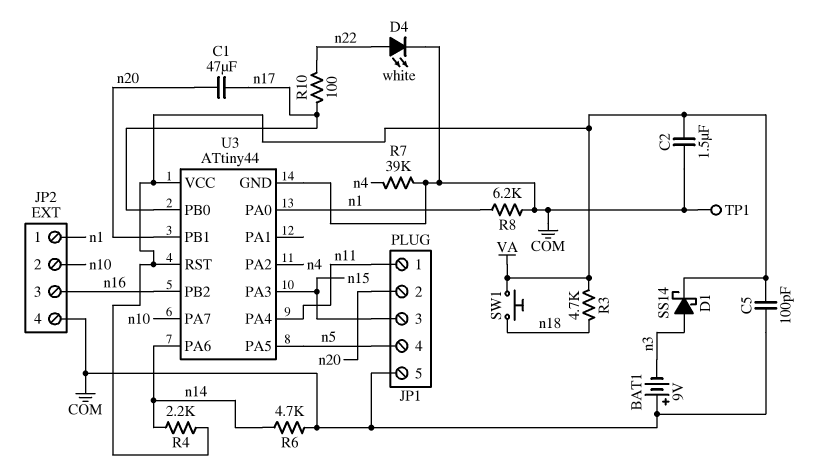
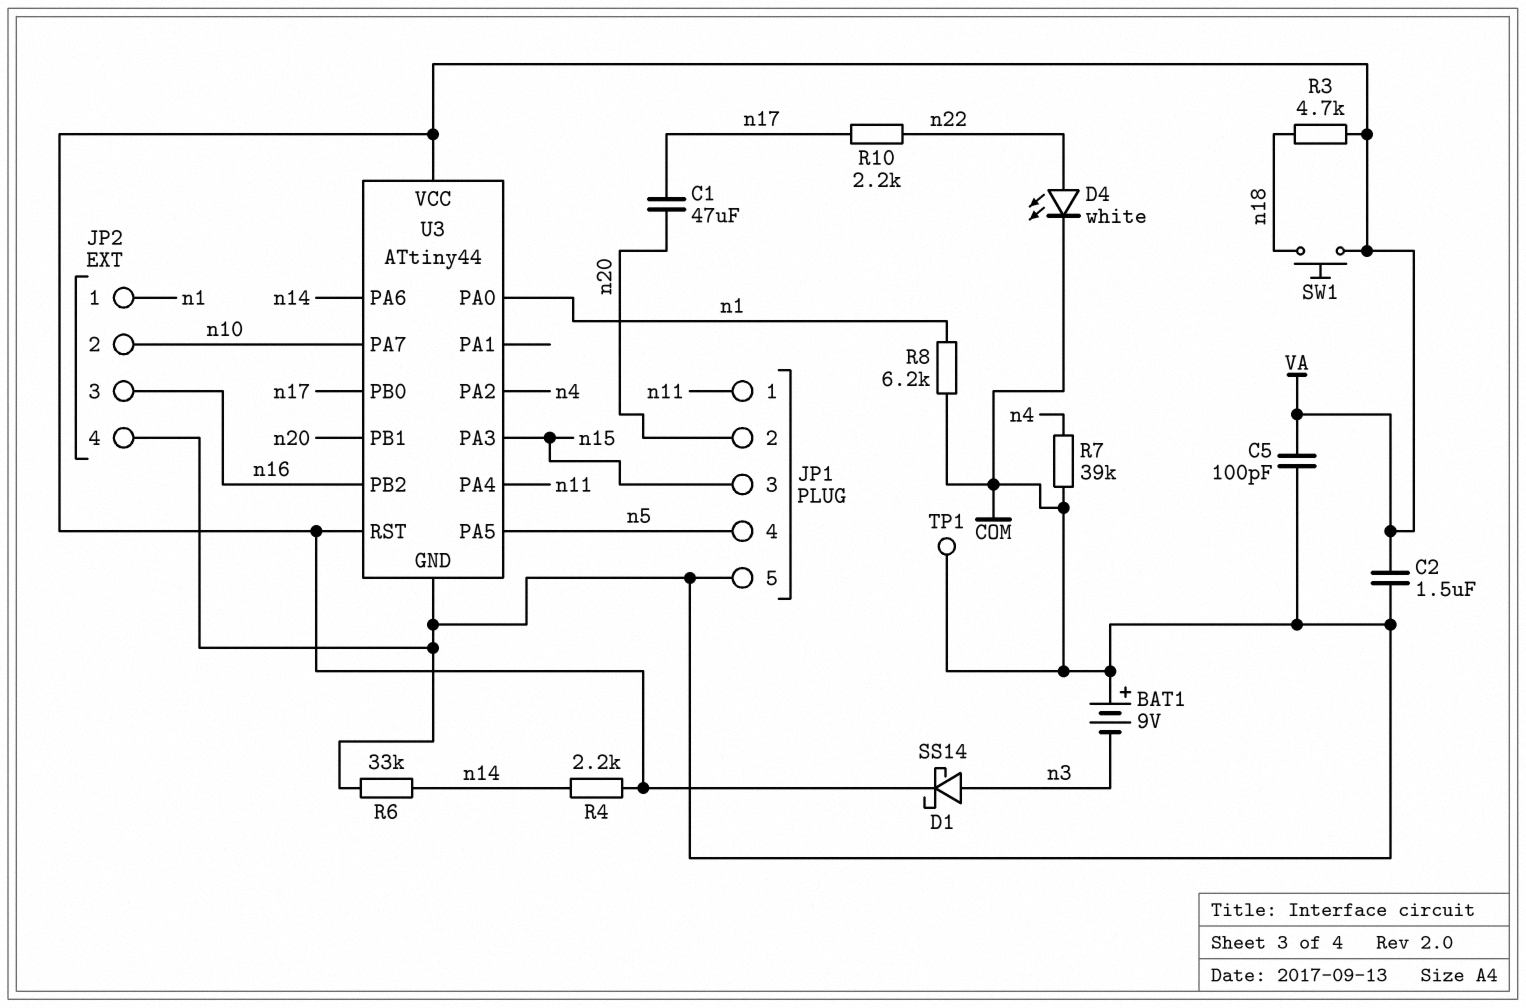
R6: 4.7k (COM, n14) -> 33k (COM, n14)
R10: 100 (n17, n22) -> 2.2k (n17, n22)

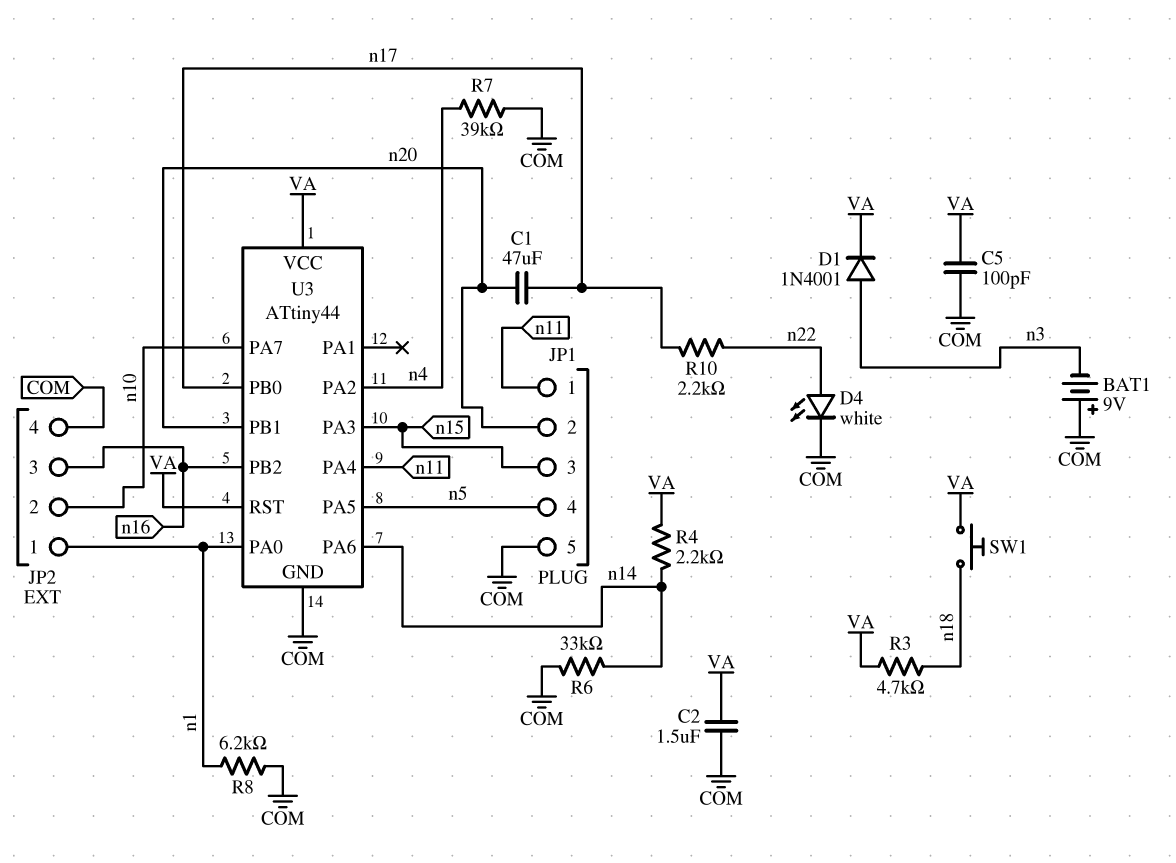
D1: schottky SS14 (A n3, K VA) -> diode 1N4001 (A n3, K VA)
TP1: test point (COM) -> none

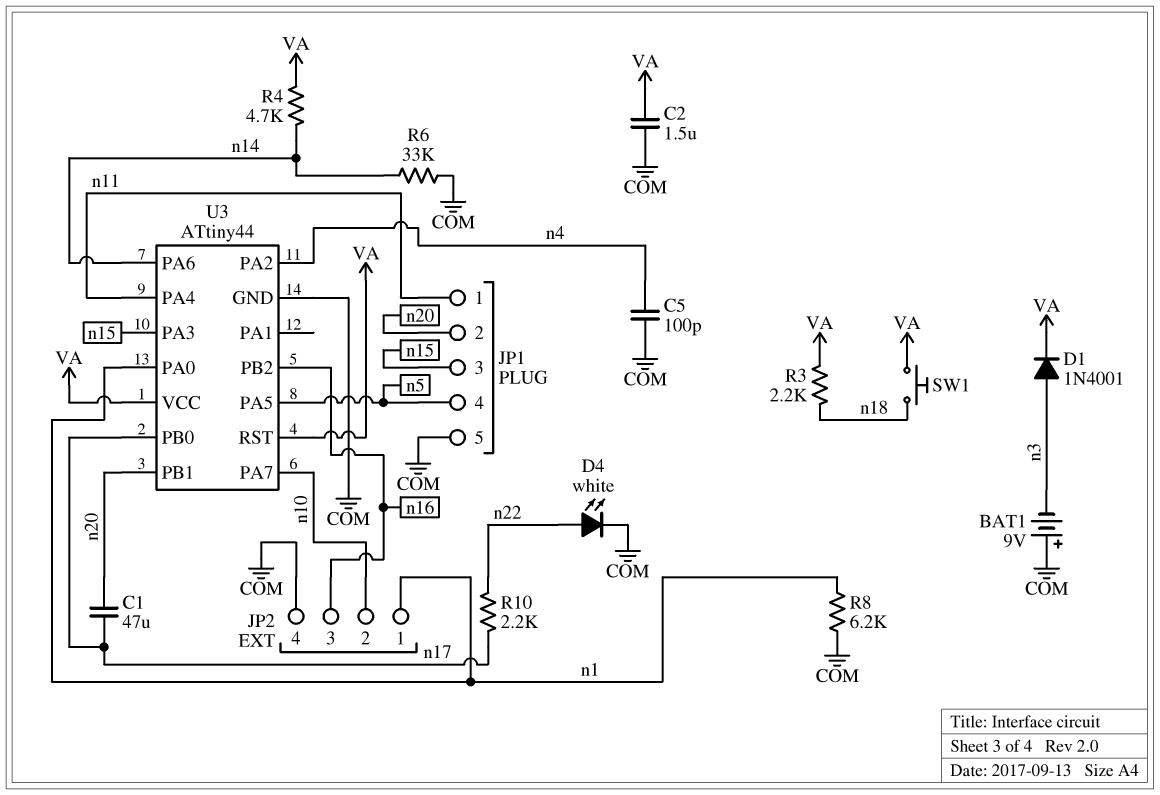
C5: 100pF (COM, VA) -> 100pF (COM, n4)
R3: 4.7k (VA, n18) -> 2.2k (VA, n18)
R4: 2.2k (VA, n14) -> 4.7k (VA, n14)
R7: 39k (COM, n4) -> none

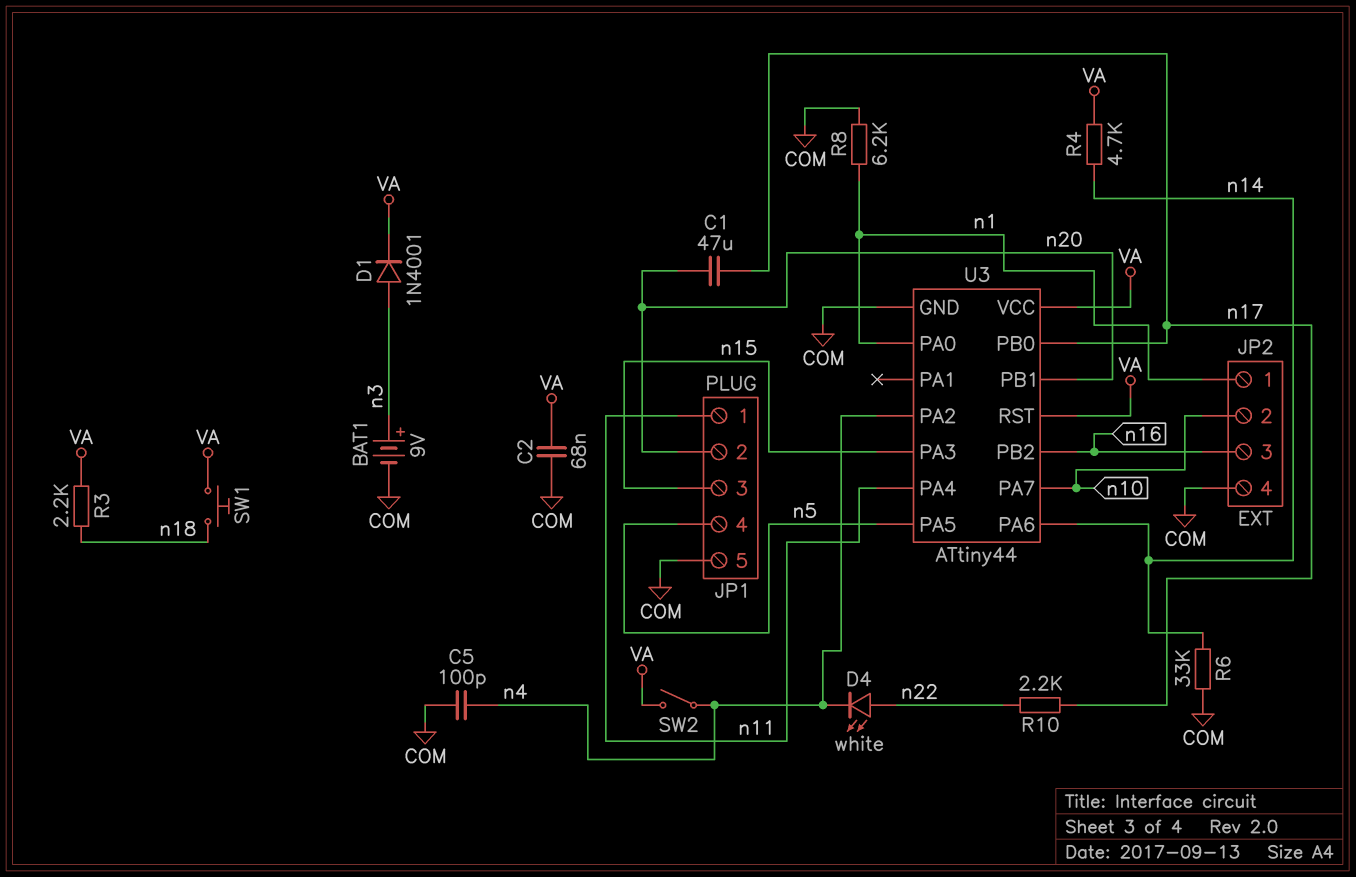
BAT1: 9V (plus COM, minus n3) -> 9V (plus n3, minus COM)
C2: 1.5uF (COM, VA) -> 68nF (COM, VA)
D4: LED white (A n22, K COM) -> LED white (A n22, K n4)
SW2: none -> switch (VA, n4)

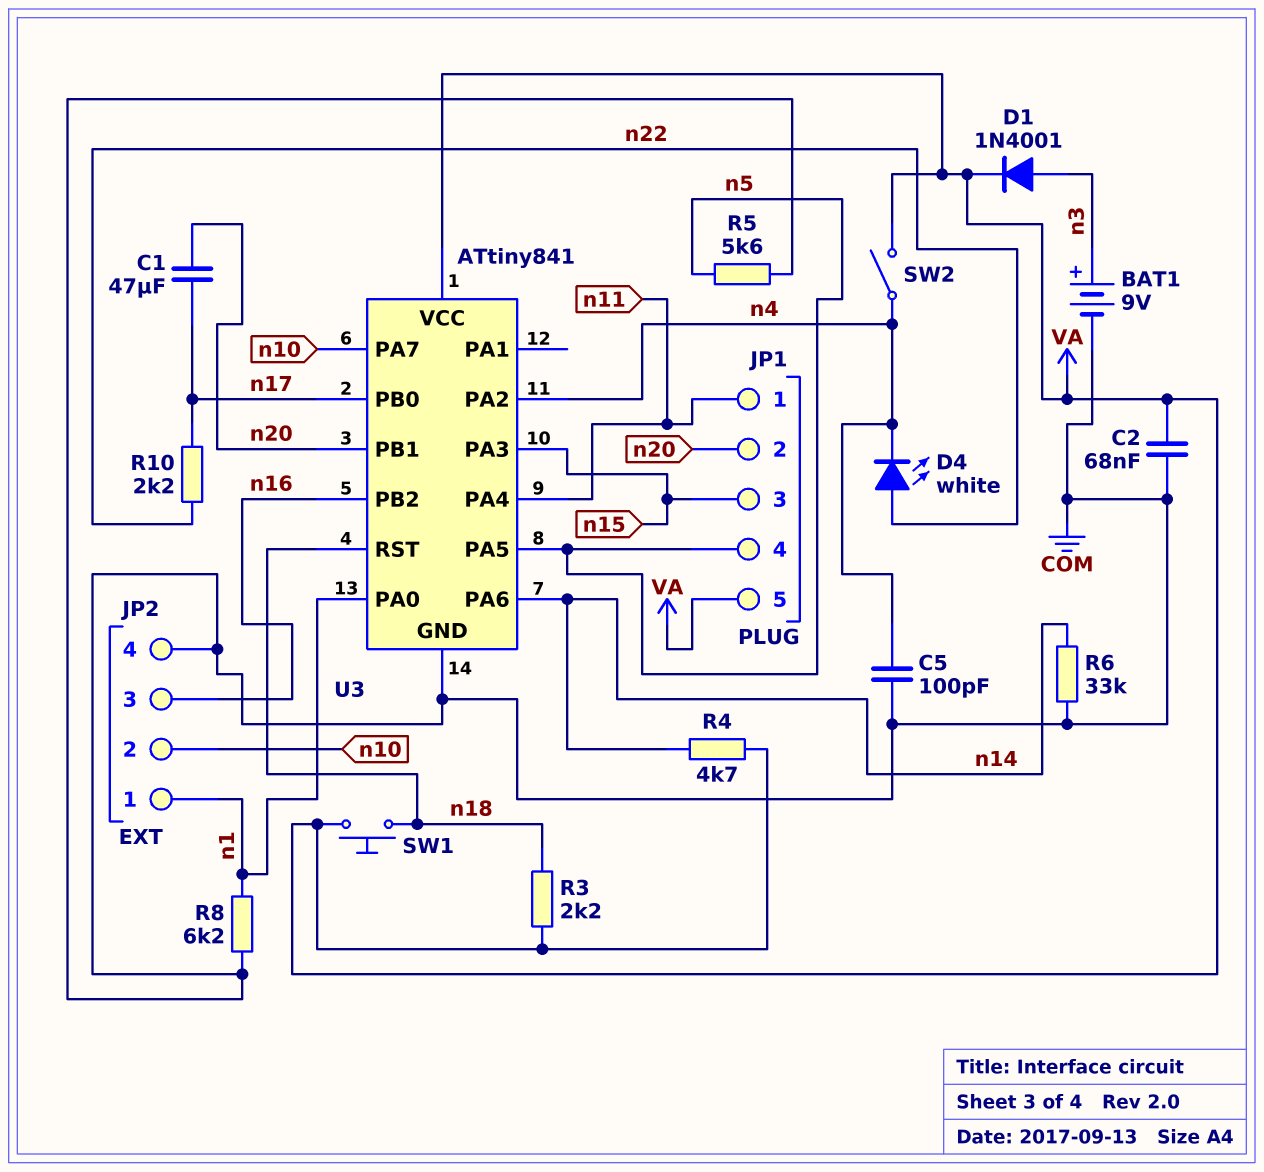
JP1 pin 5: COM -> VA
R5: none -> 5.6k (COM, n5)
U3: ATtiny44 -> ATtiny841
U3 pin RST: VA -> n18

